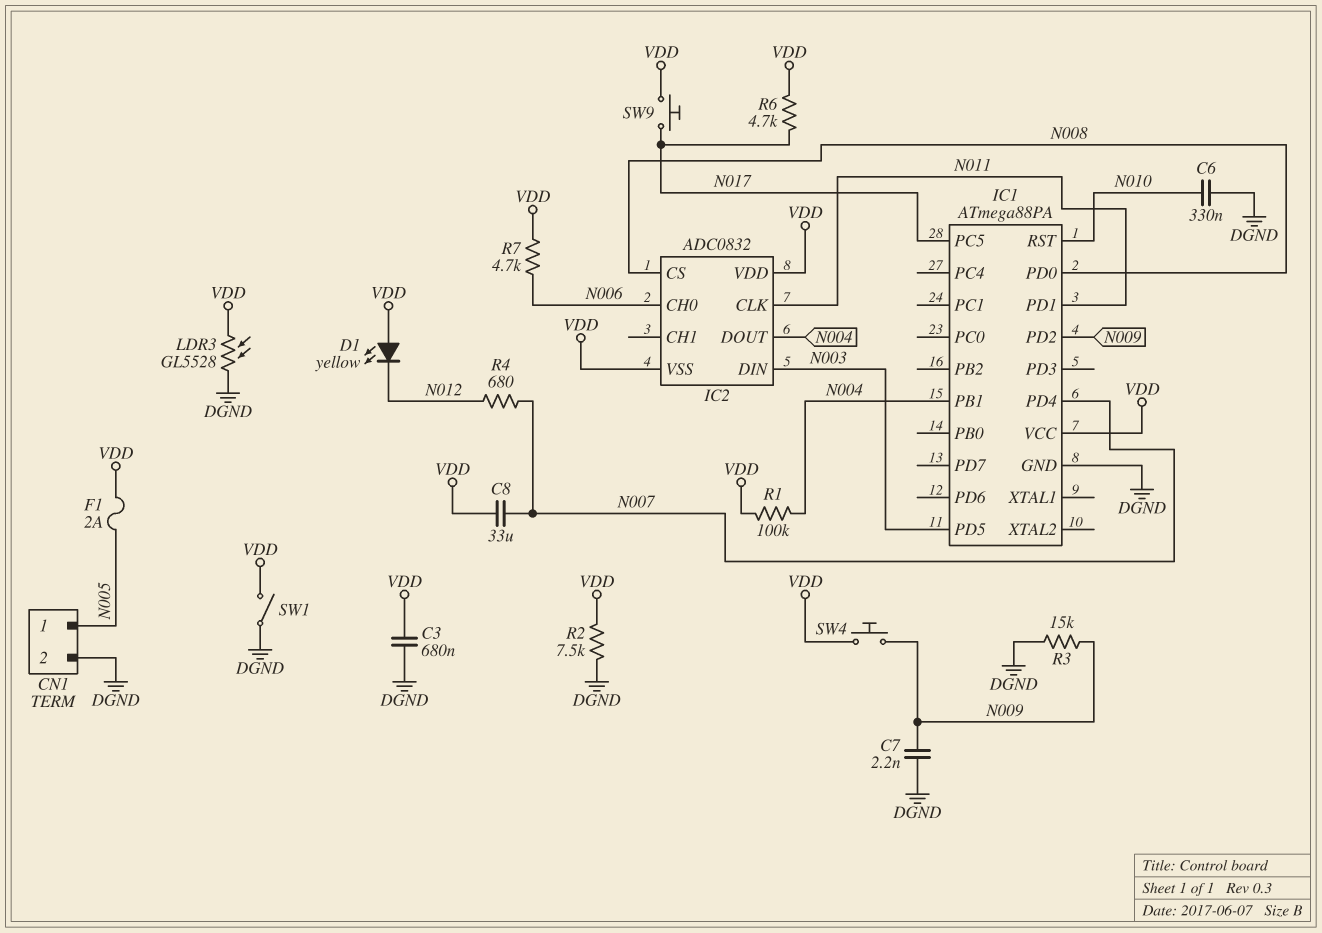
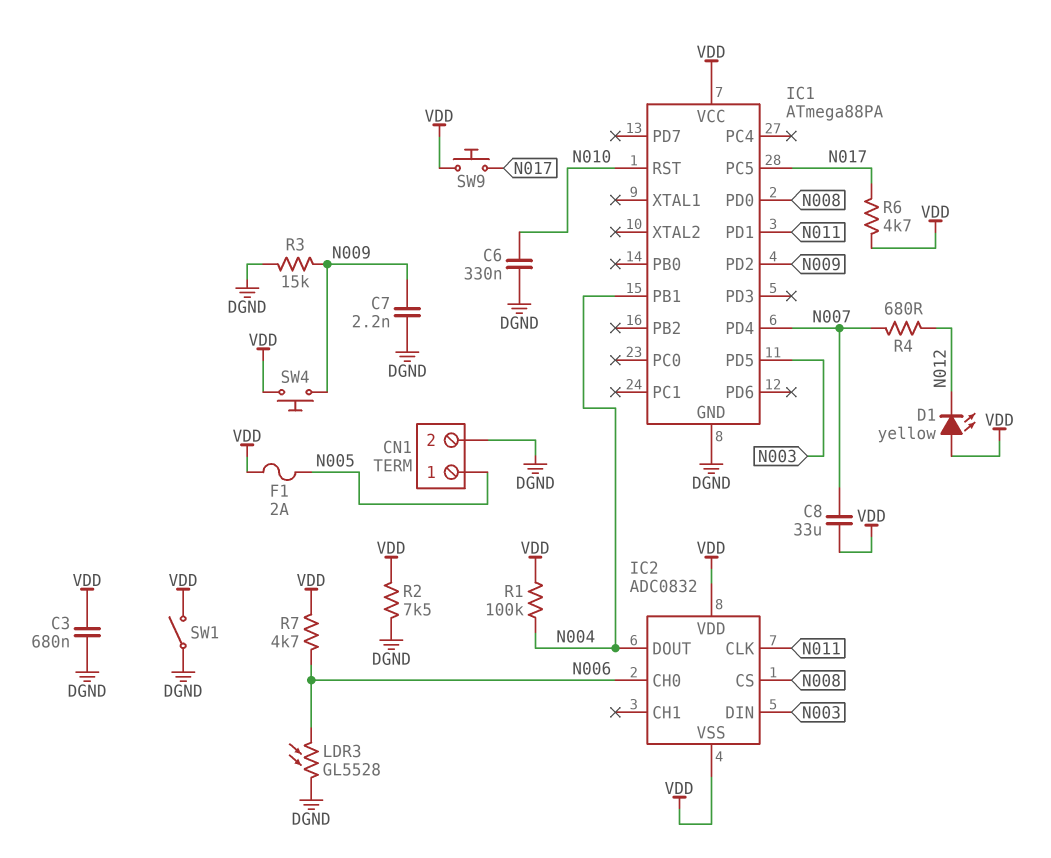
LDR3: GL5528 (DGND, VDD) -> GL5528 (DGND, N006)

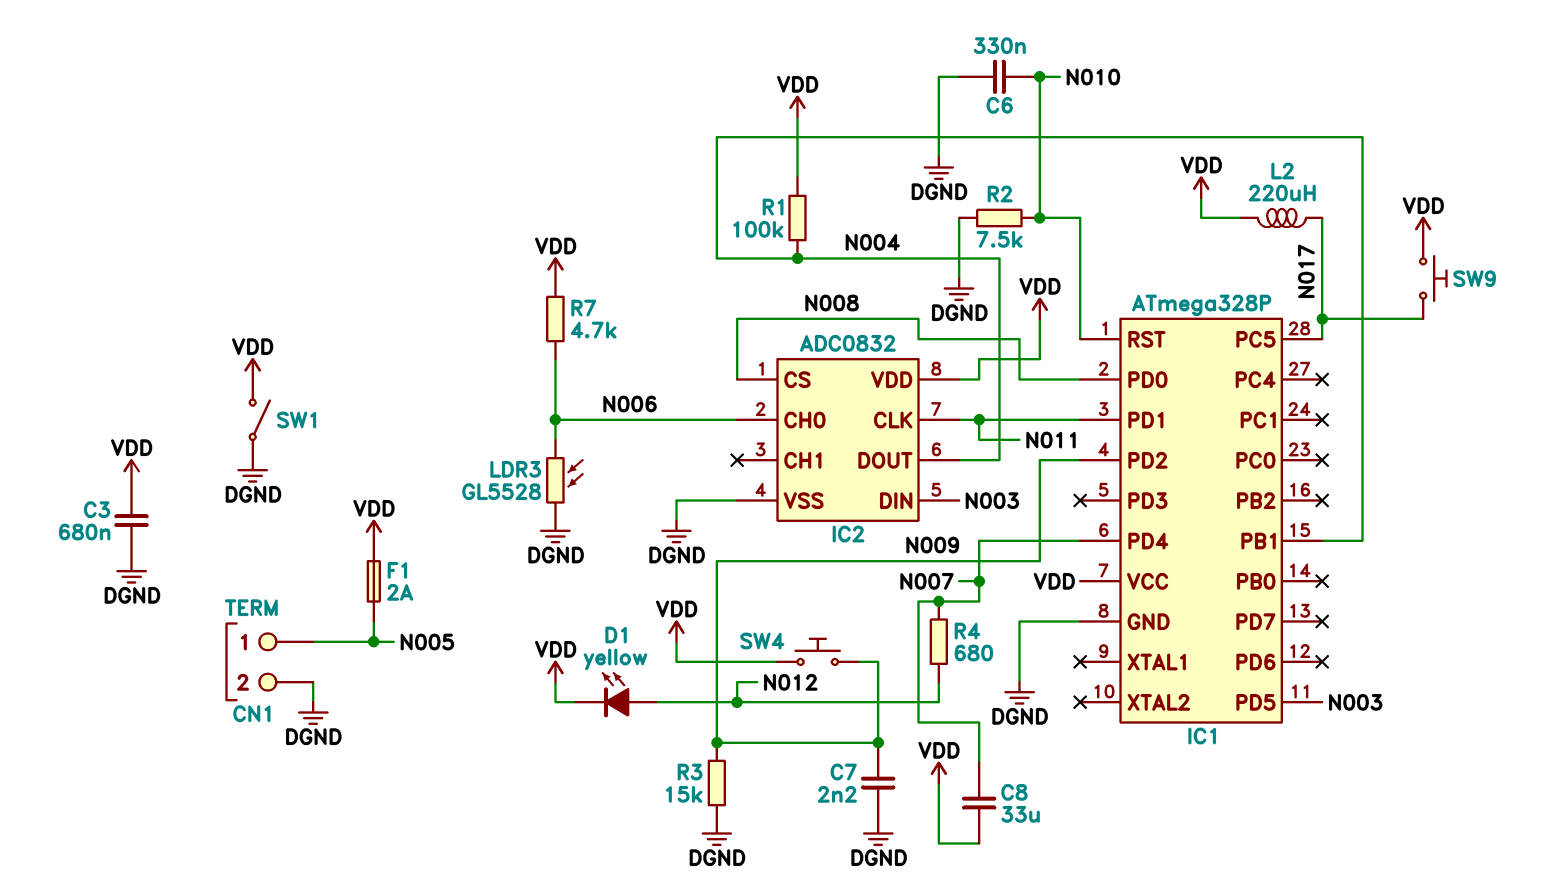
D1: LED yellow (A VDD, K N012) -> LED yellow (A N012, K VDD)
IC1: ATmega88PA -> ATmega328P
IC2 pin VSS: VDD -> DGND
L2: none -> 220uH (N017, VDD)
R2: 7.5k (DGND, VDD) -> 7.5k (DGND, N010)
R6: 4.7k (N017, VDD) -> none

